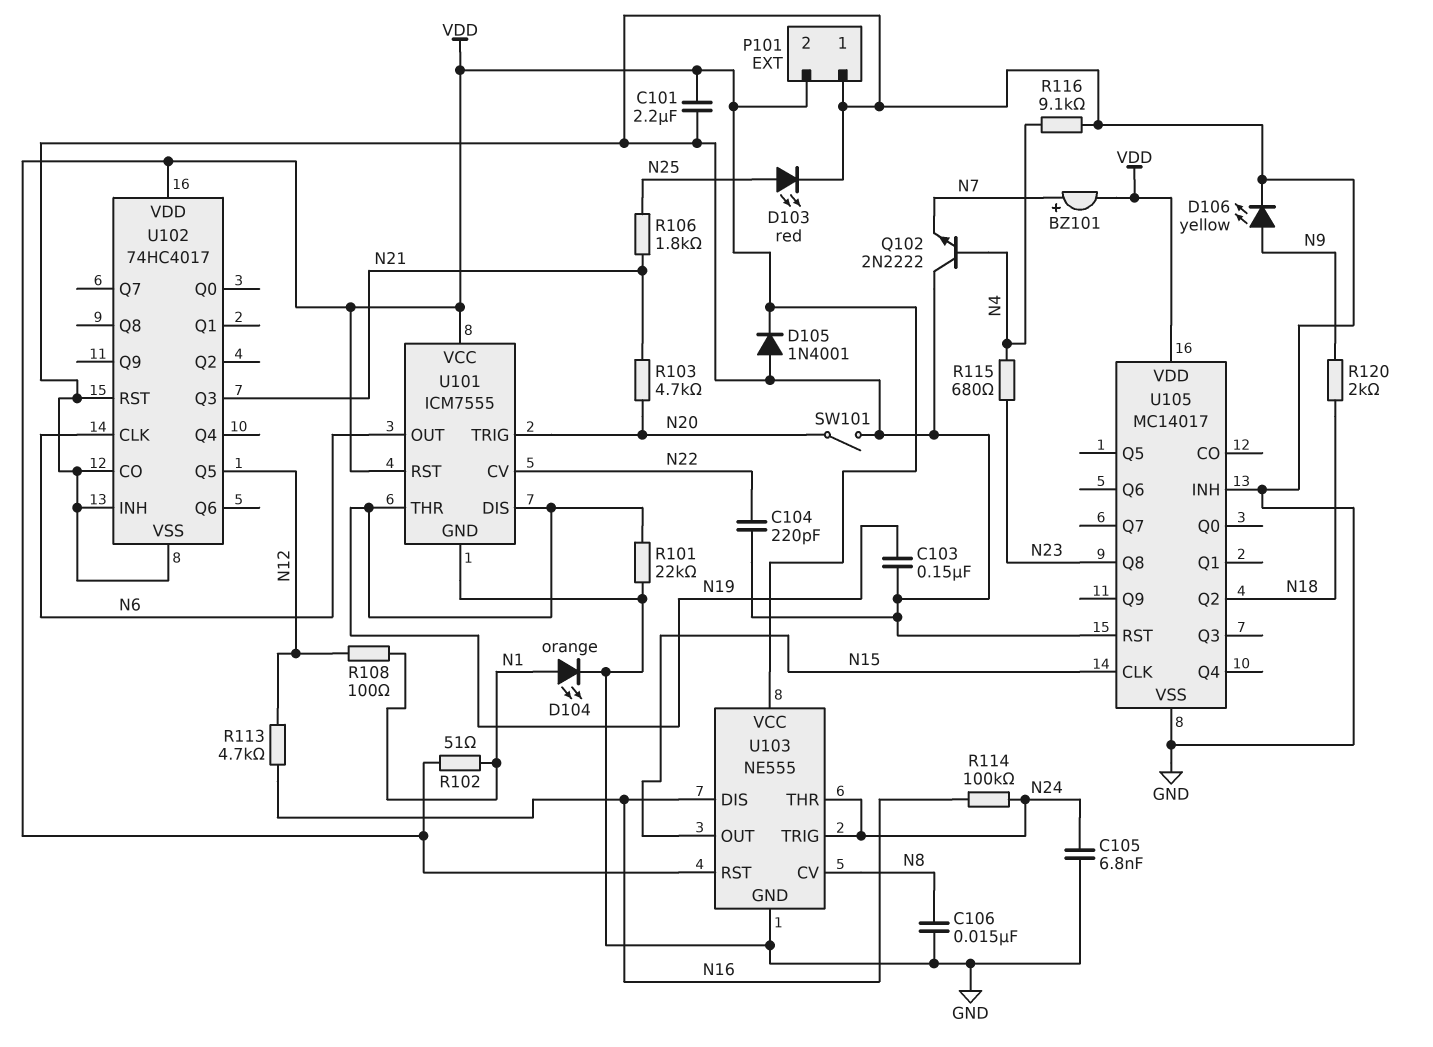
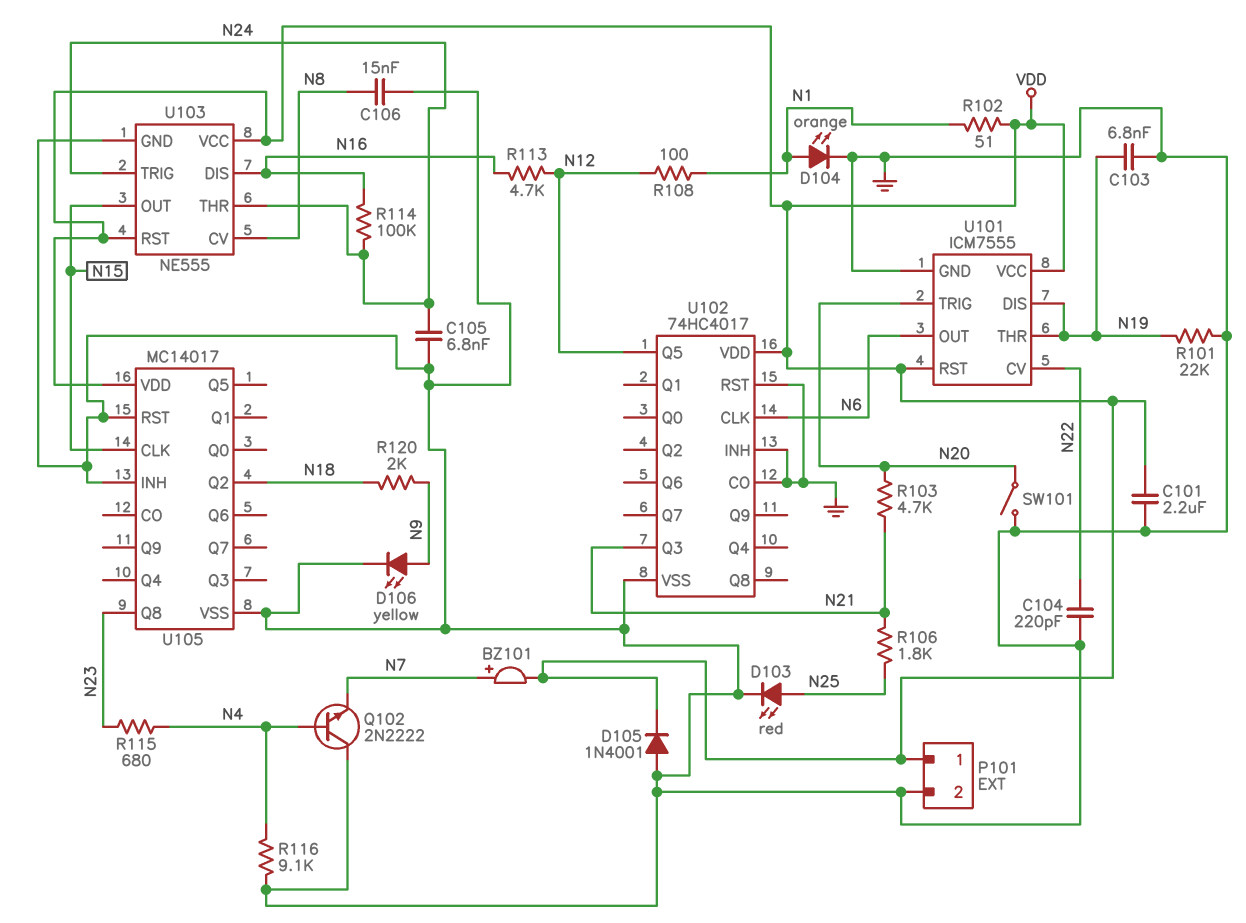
C103: 150nF (GND, N19) -> 6.8nF (GND, N19)
P101 pin 1: GND -> VDD
P101 pin 2: VDD -> GND

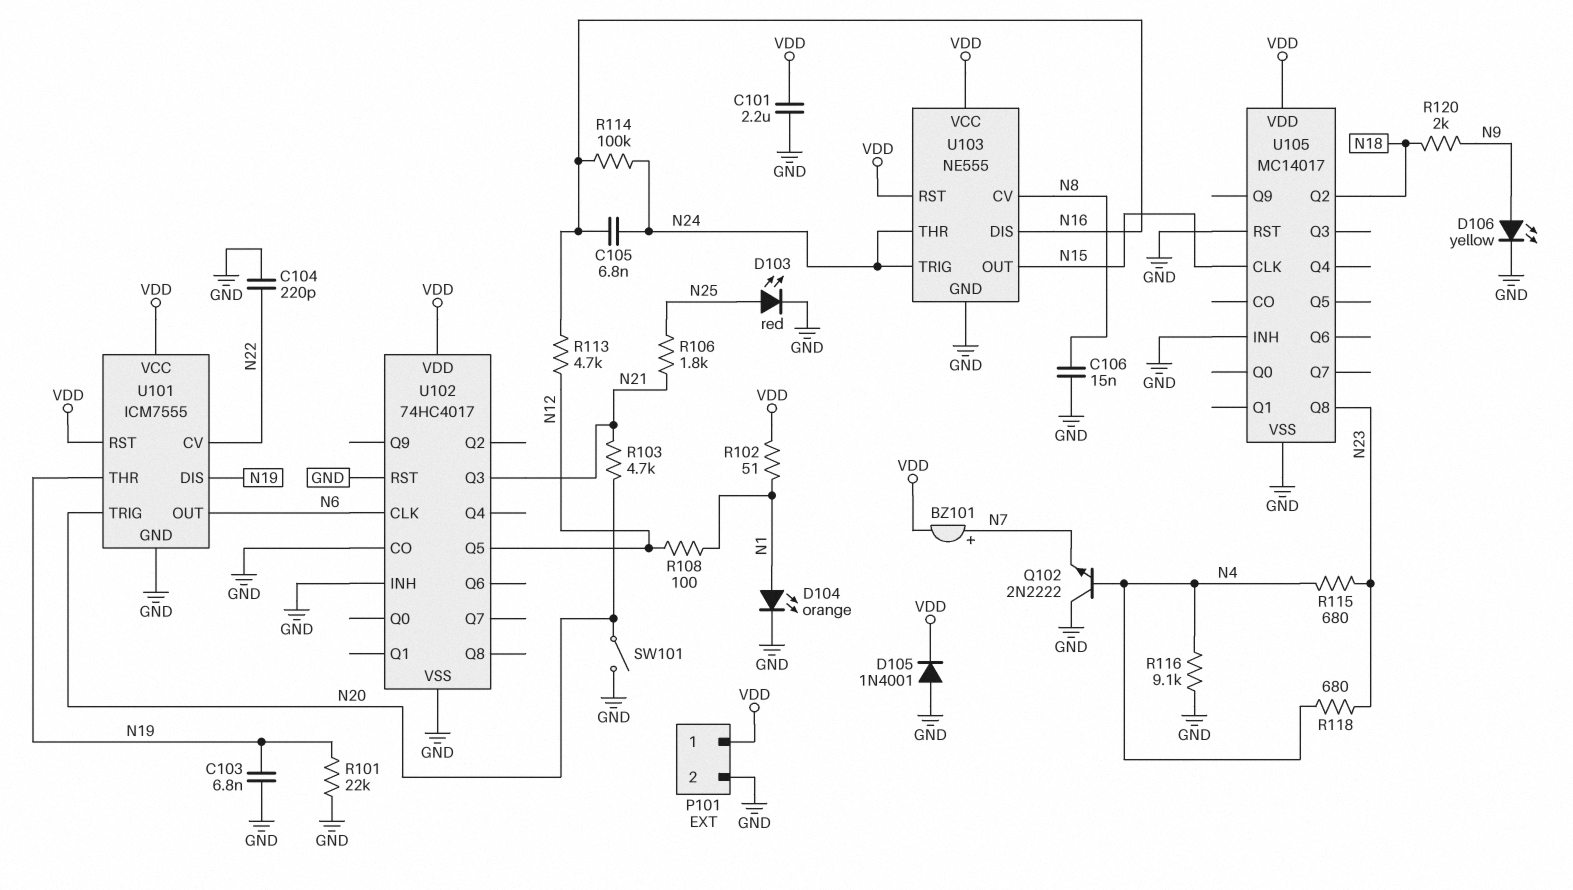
C105: 6.8nF (GND, N24) -> 6.8nF (N16, N24)
R118: none -> 680 (N4, N23)

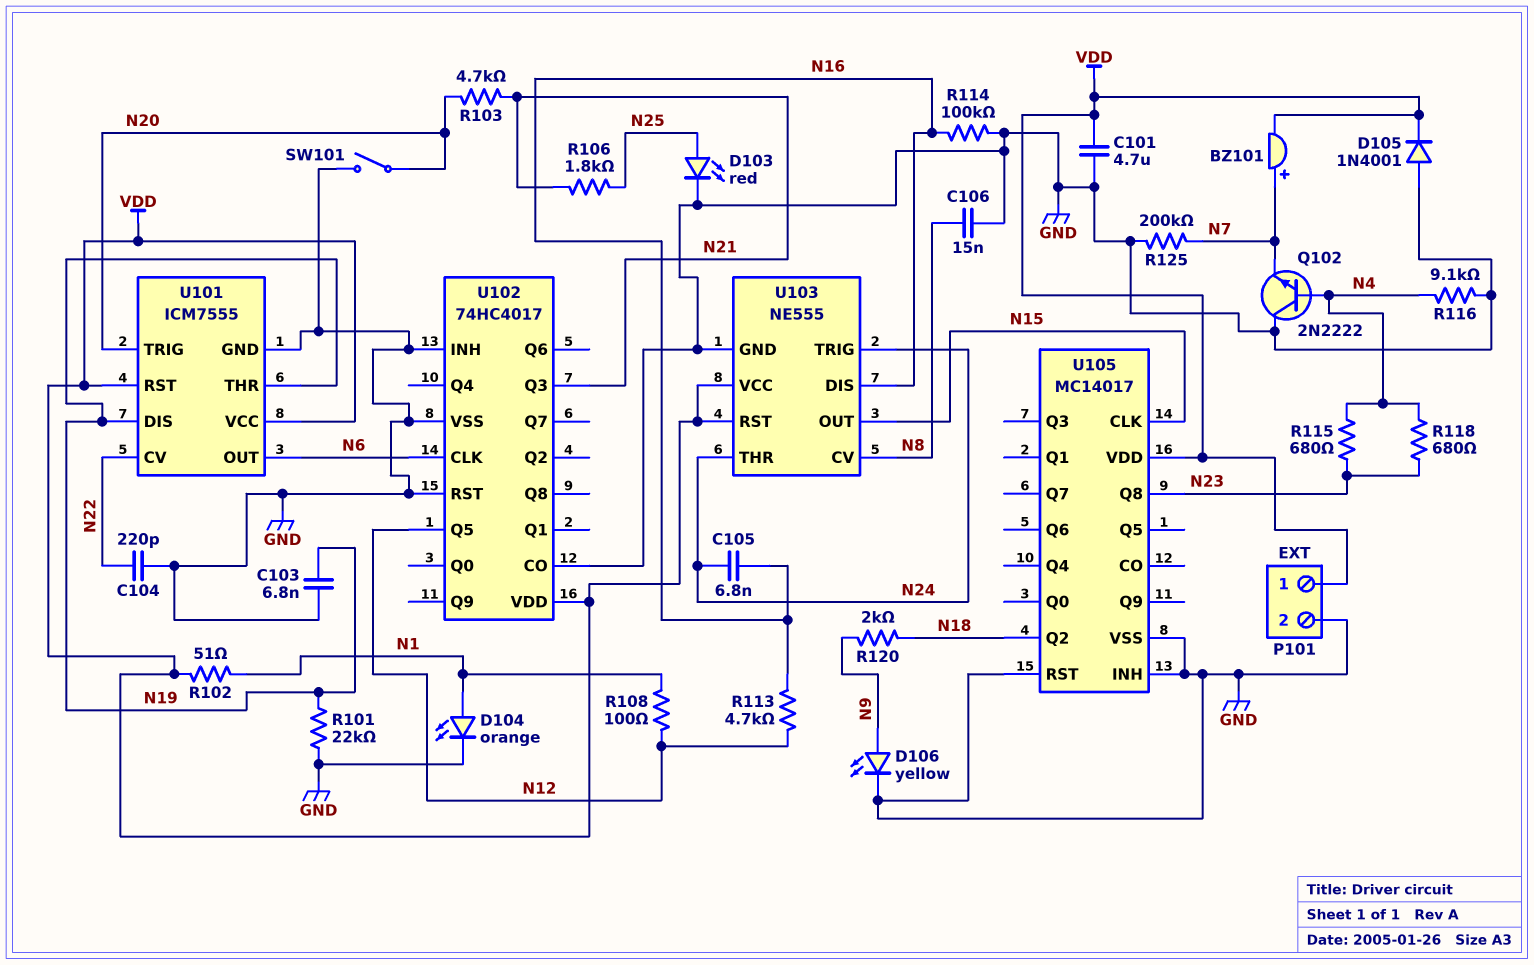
C101: 2.2uF (GND, VDD) -> 4.7uF (GND, VDD)
R114: 100k (N16, N24) -> 100k (GND, N16)
R125: none -> 200k (GND, N7)

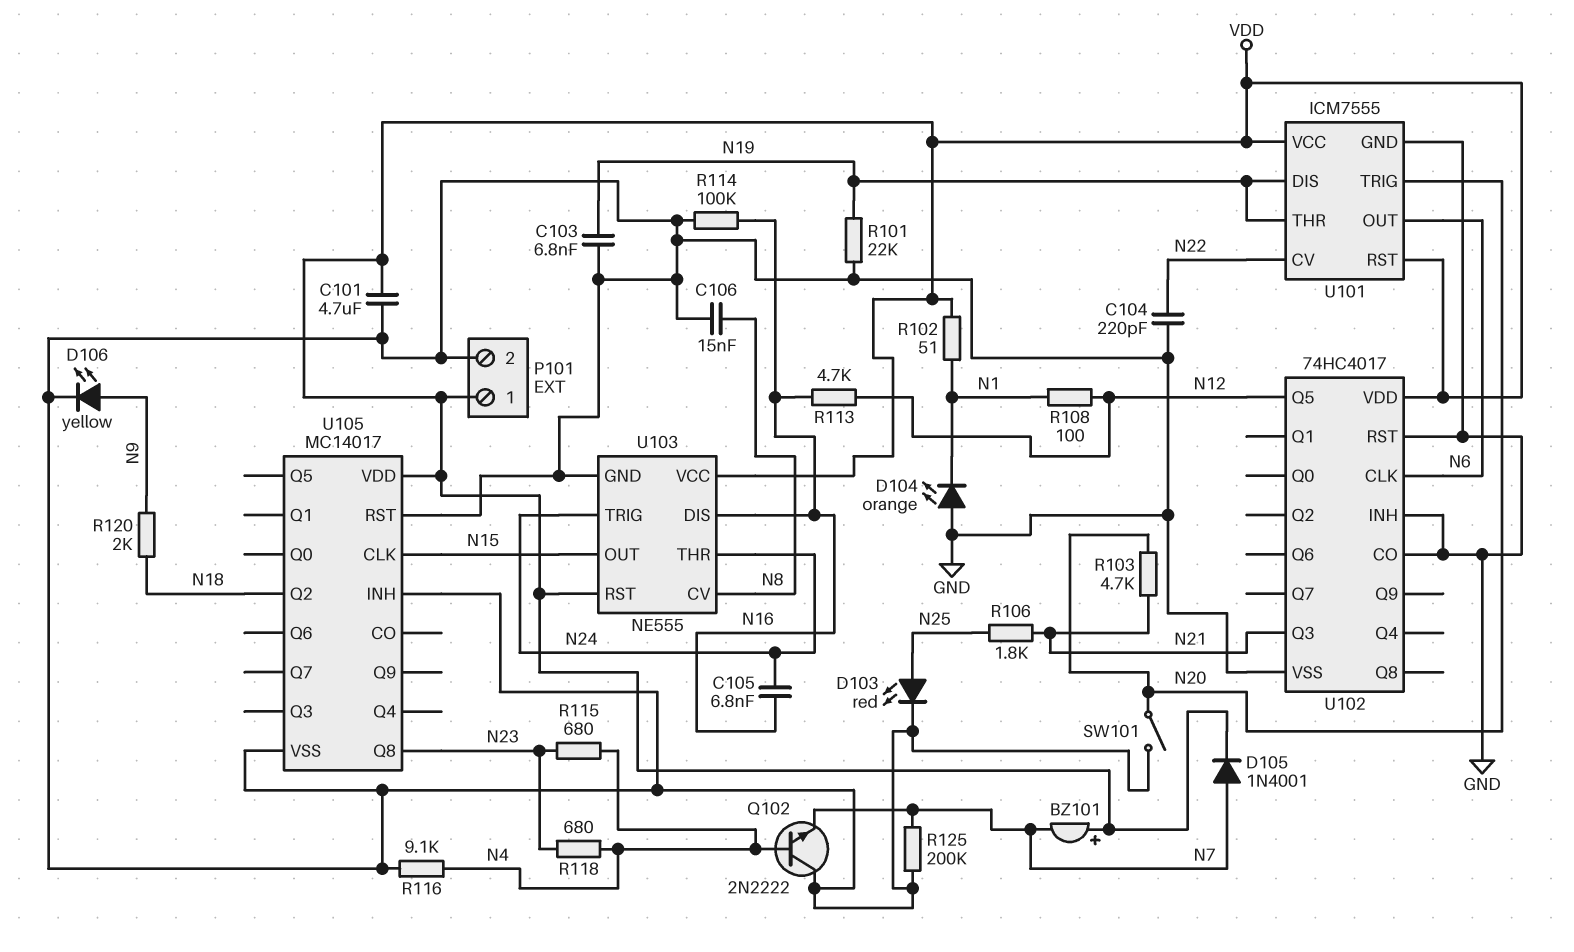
BZ101: buzzer (plus N7, minus VDD) -> buzzer (plus VDD, minus N7)
D104: LED orange (A N1, K GND) -> LED orange (A GND, K N1)
D105: diode 1N4001 (A GND, K VDD) -> diode 1N4001 (A N7, K VDD)

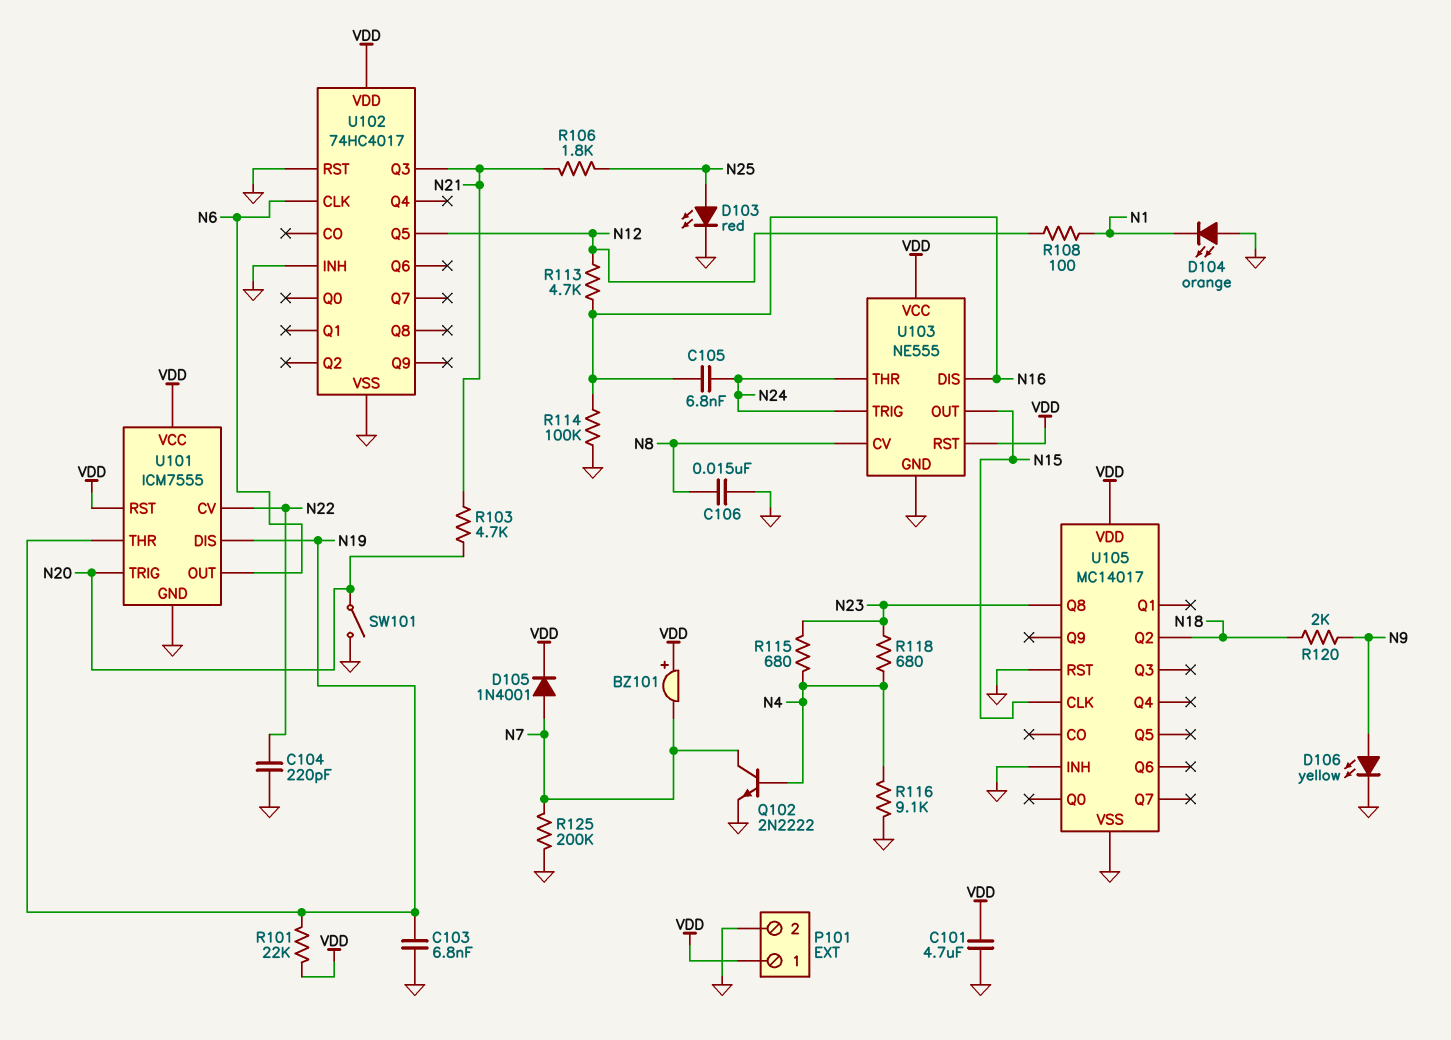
Q102: NPN 2N2222 (B N4, C GND, E N7) -> NPN 2N2222 (B N4, C N7, E GND)
R101: 22k (GND, N19) -> 22k (N19, VDD)
R102: 51 (N1, VDD) -> none
U102 pin CO: GND -> none

